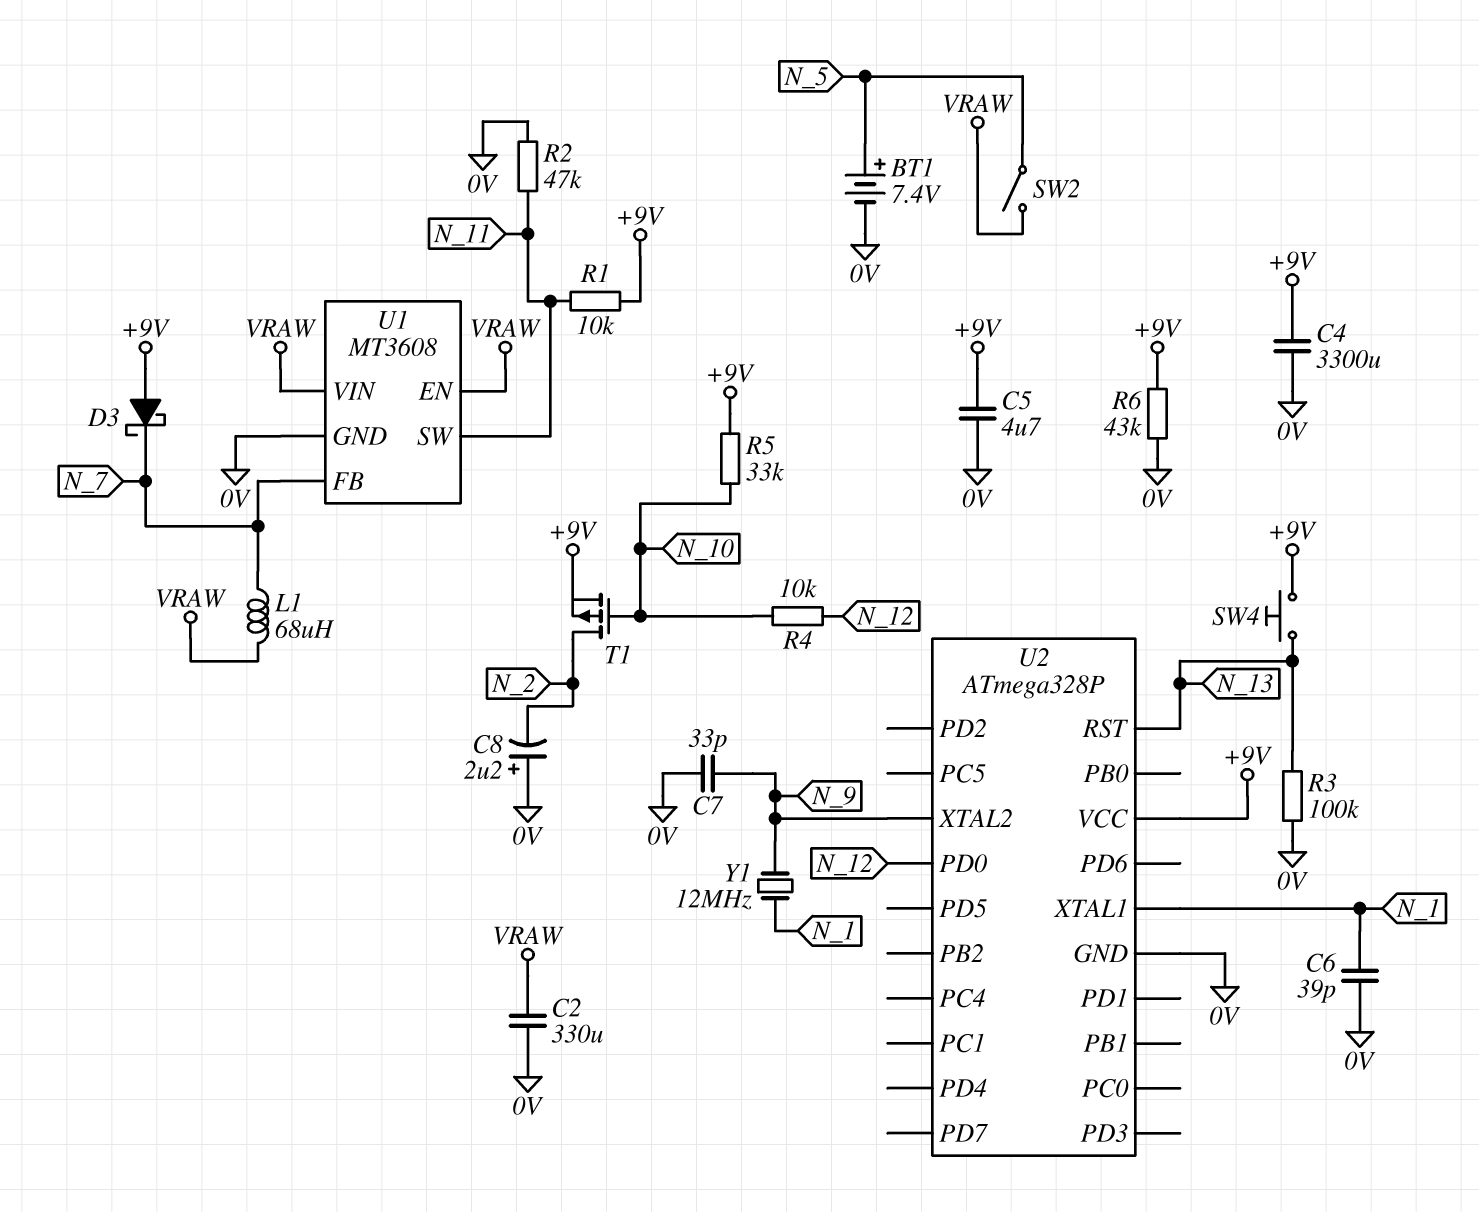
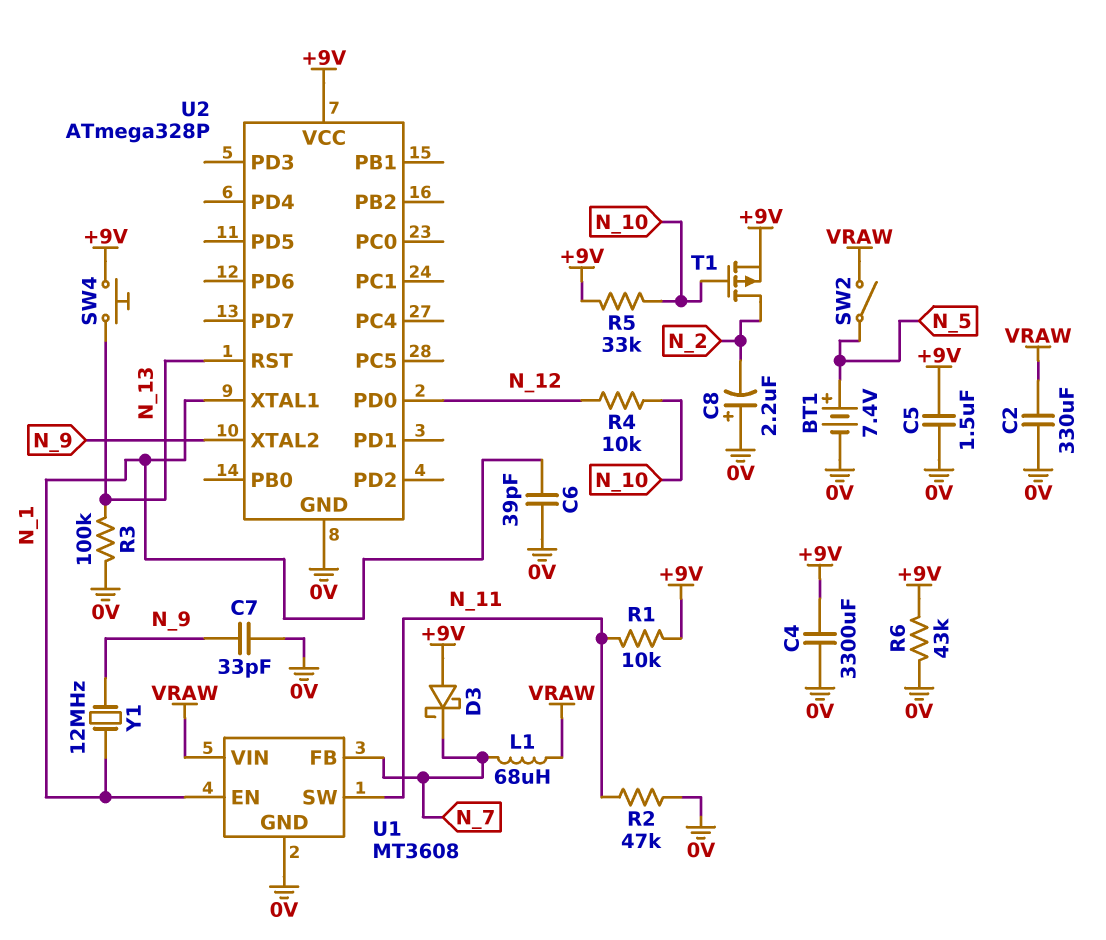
C5: 4.7uF (+9V, 0V) -> 1.5uF (+9V, 0V)
U1 pin EN: VRAW -> N_1

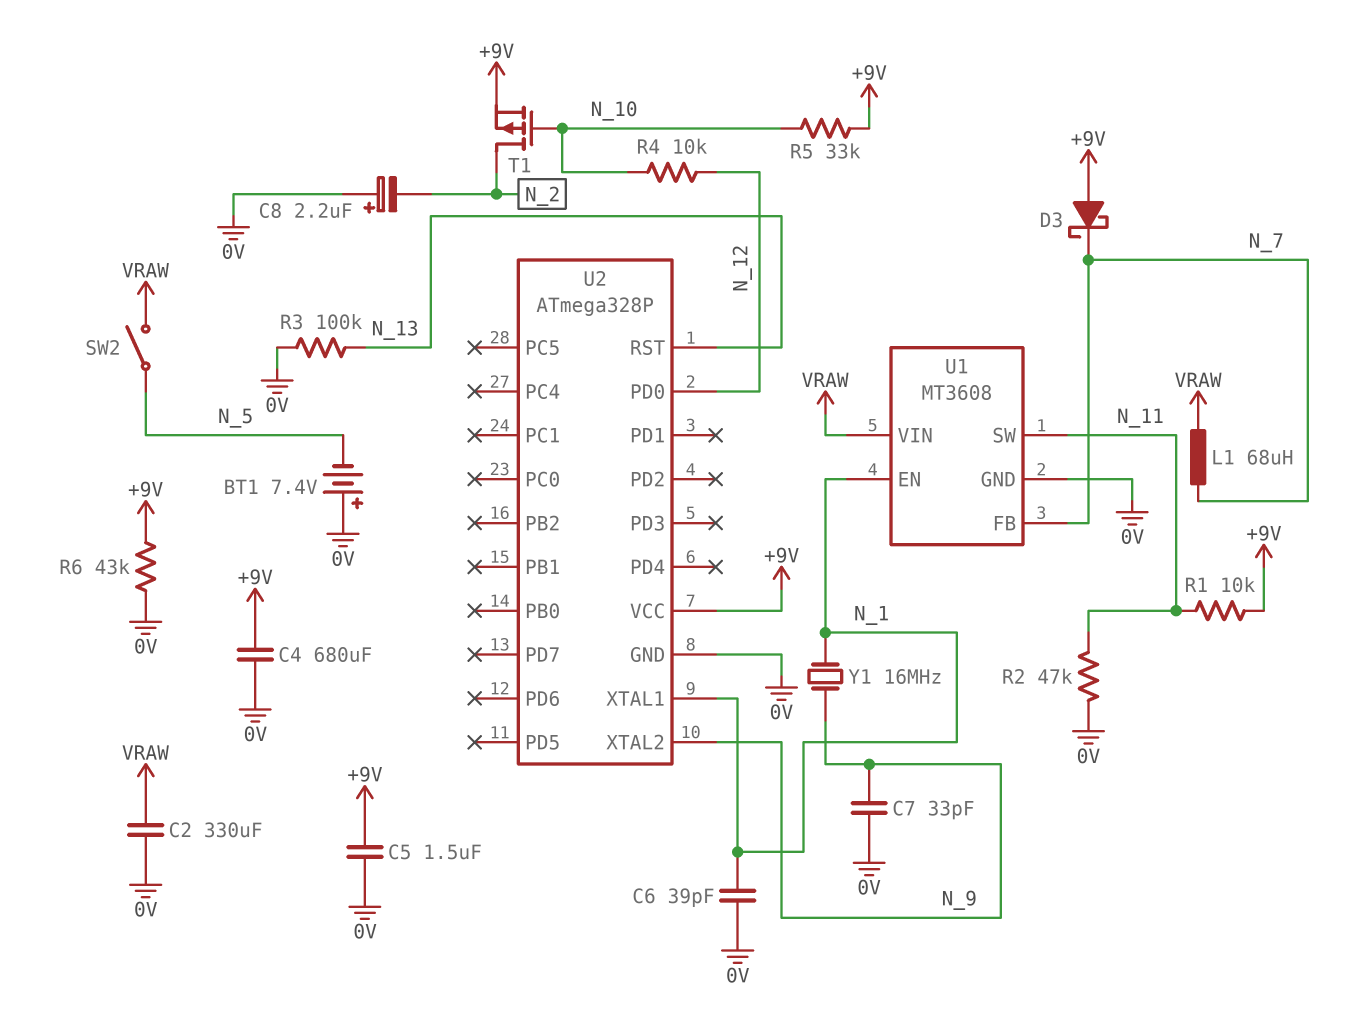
BT1: 7.4V (plus N_5, minus 0V) -> 7.4V (plus 0V, minus N_5)
C4: 3300uF (+9V, 0V) -> 680uF (+9V, 0V)
SW4: button (+9V, N_13) -> none
Y1: 12MHz (N_1, N_9) -> 16MHz (N_1, N_9)

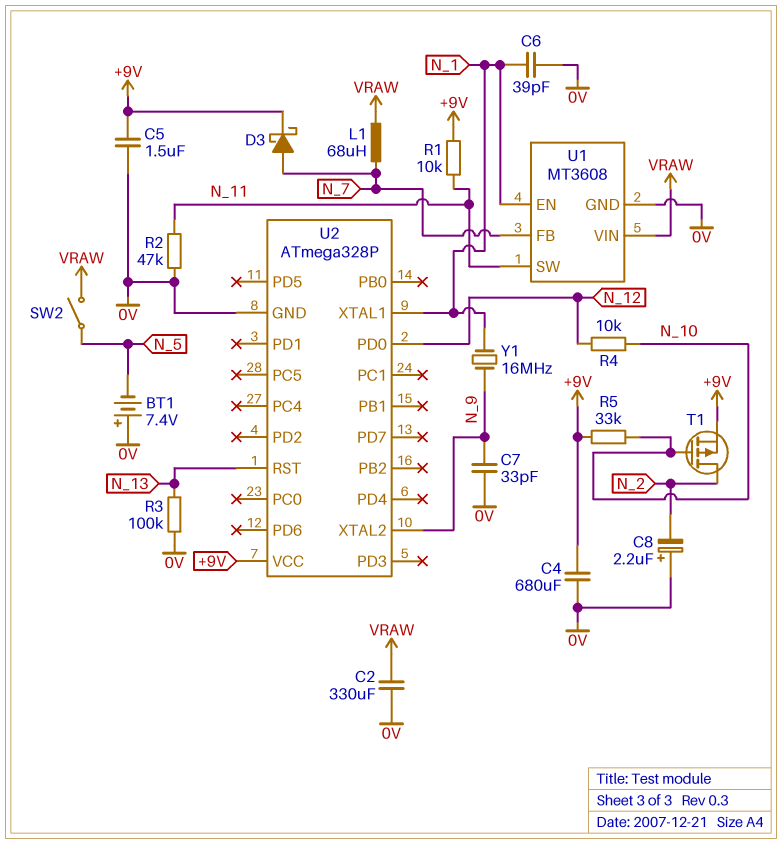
D3: schottky (A +9V, K N_7) -> schottky (A N_7, K +9V)
R6: 43k (+9V, 0V) -> none

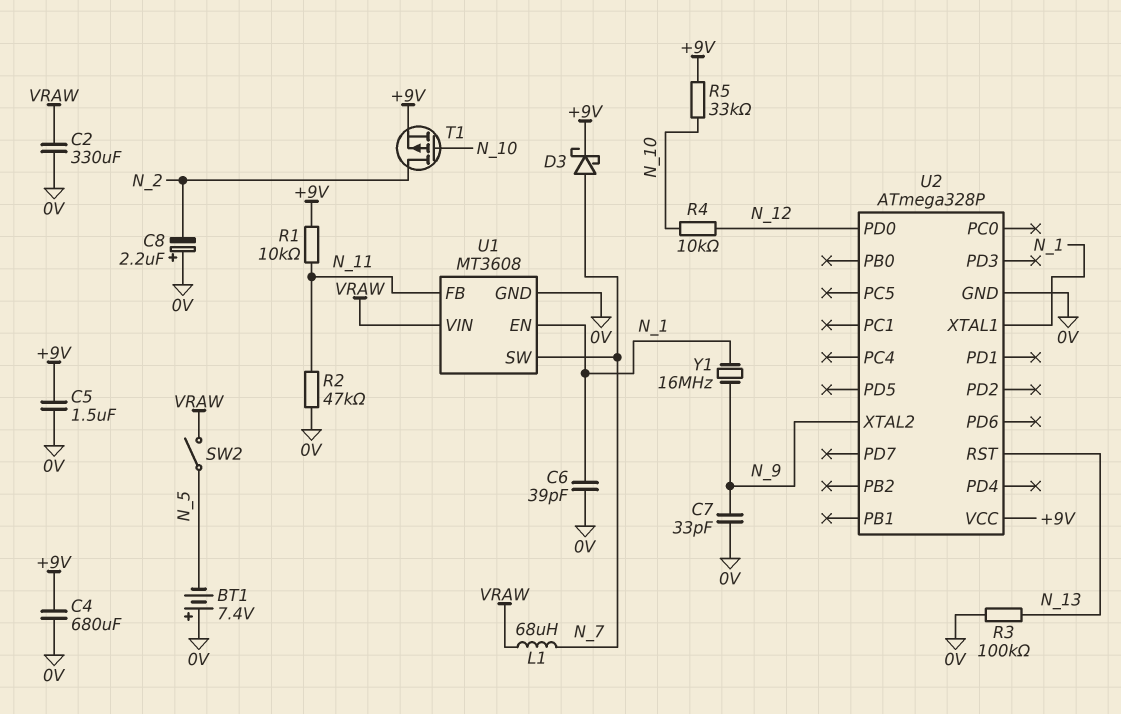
U1 pin FB: N_7 -> N_11
U1 pin SW: N_11 -> N_7

